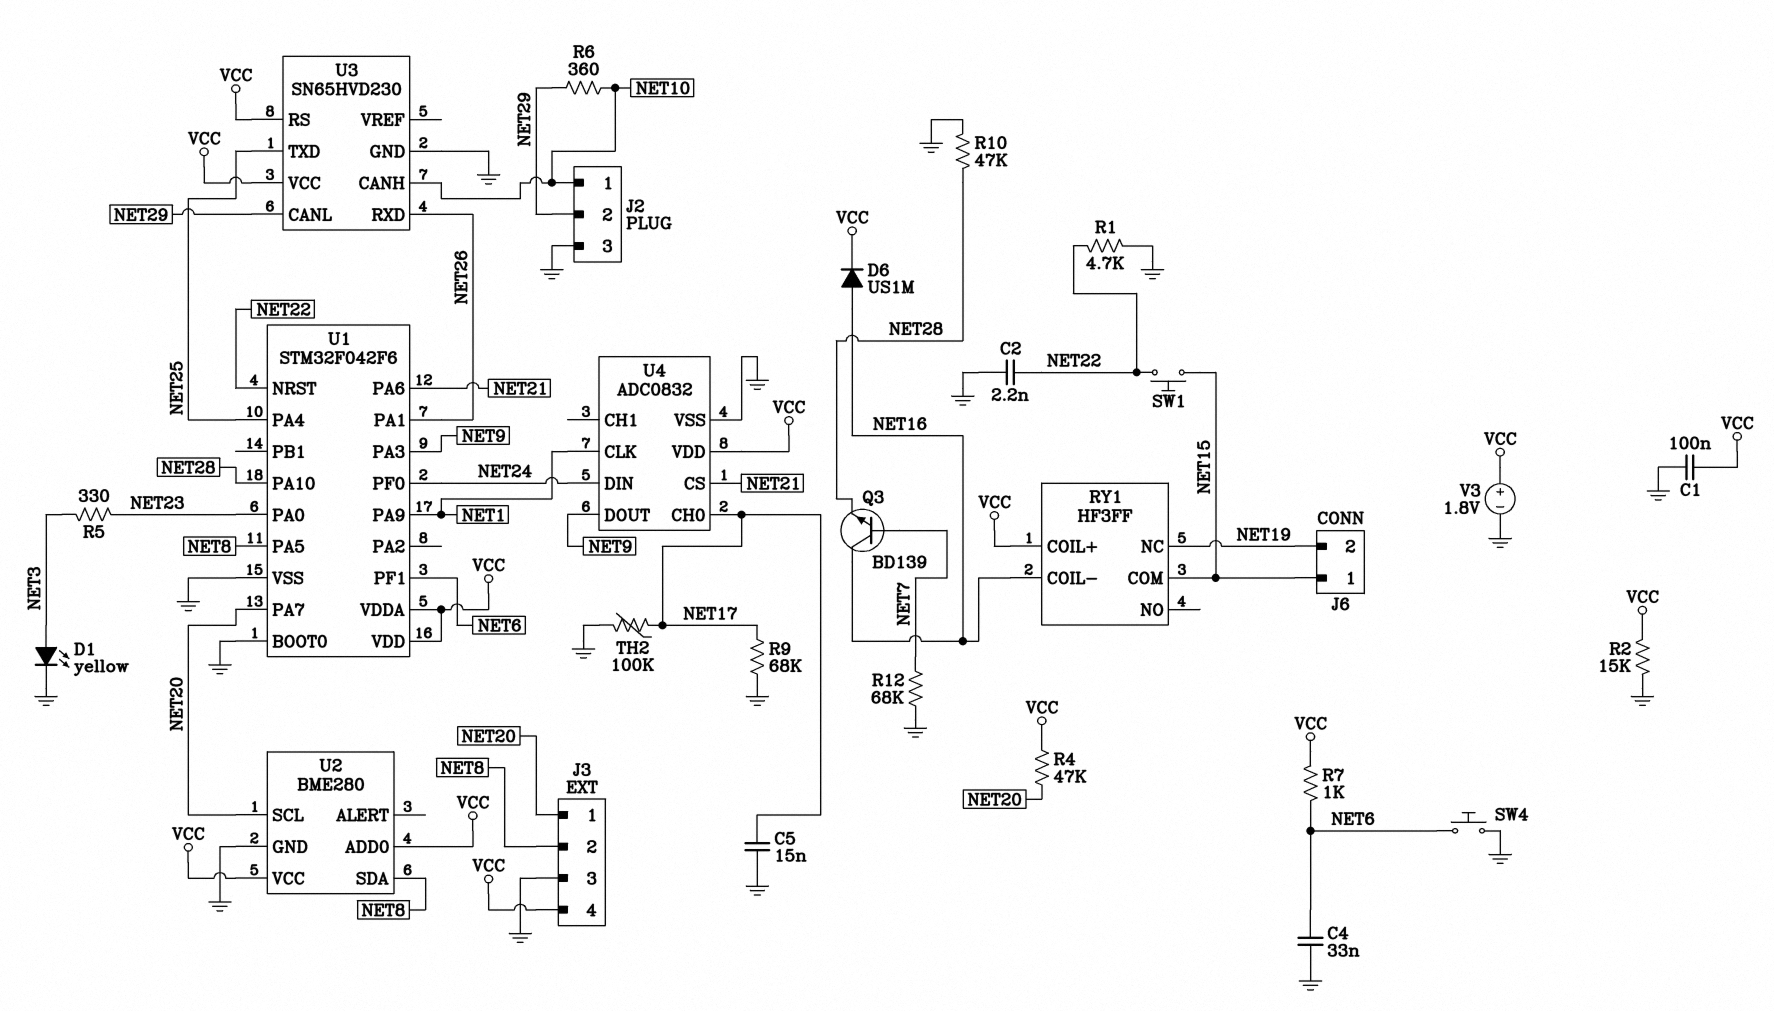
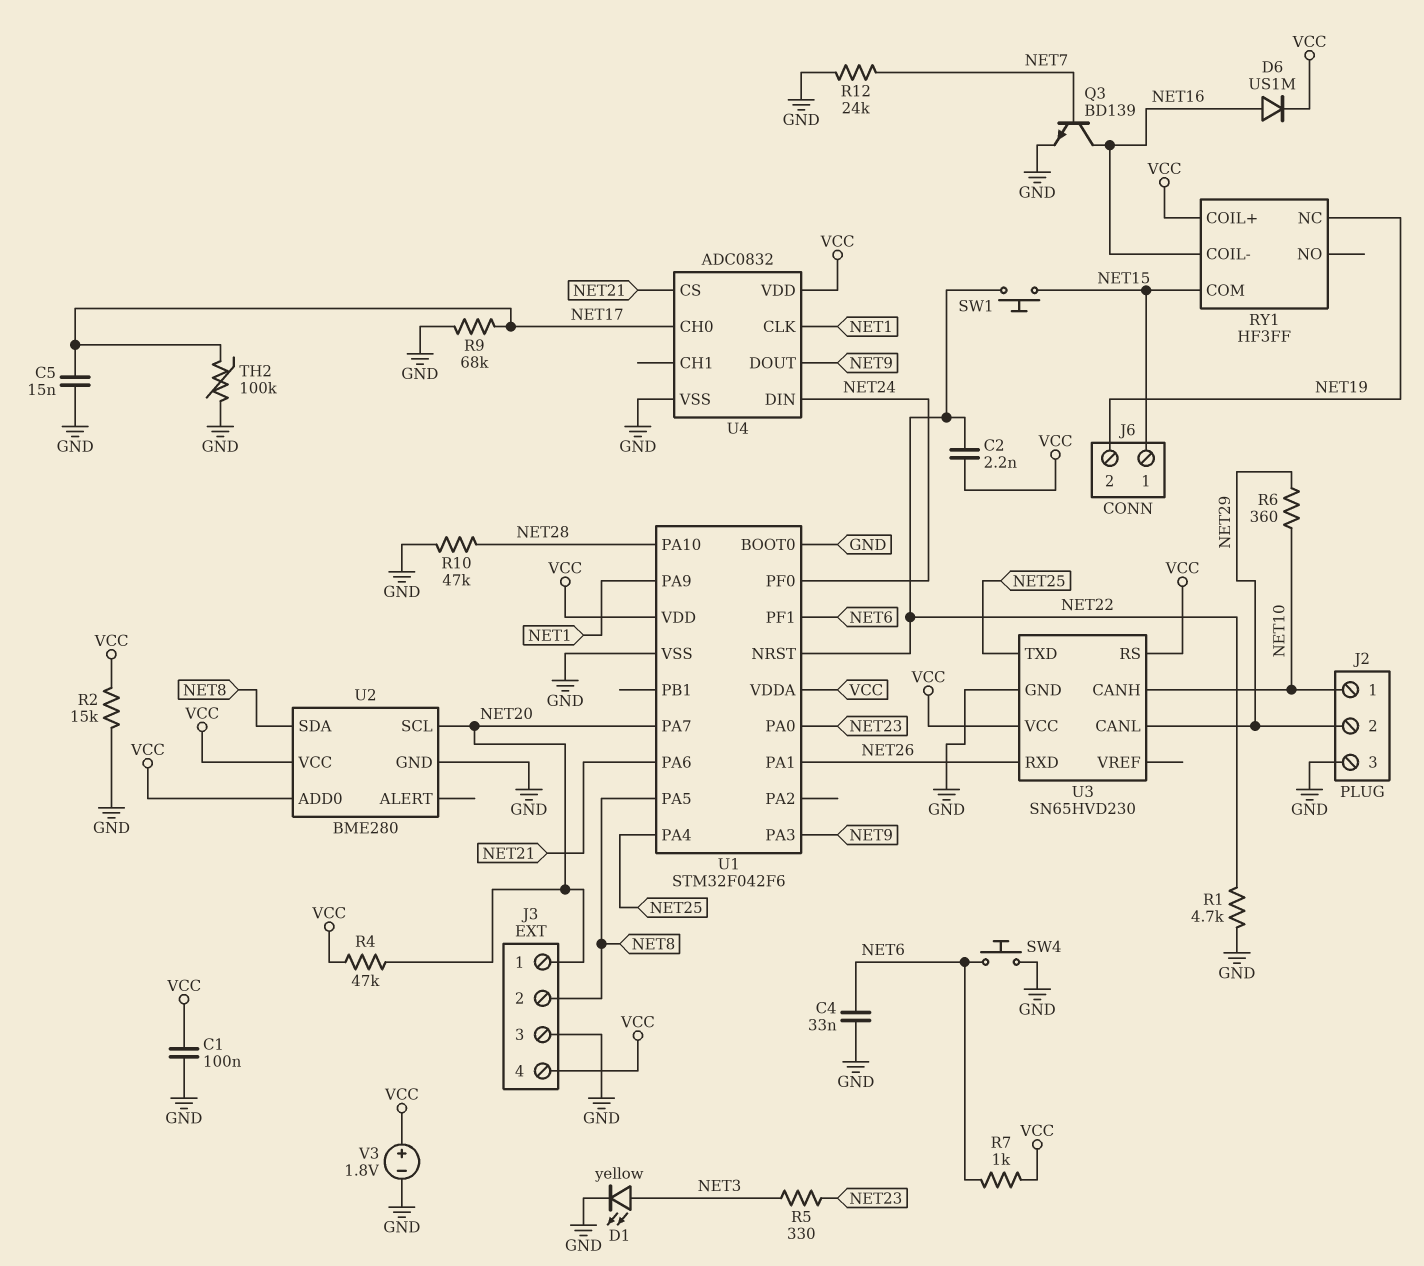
C2: 2.2nF (GND, NET22) -> 2.2nF (NET22, VCC)
Q3: NPN BD139 (B NET7, C NET16, E NET28) -> NPN BD139 (B NET7, C NET16, E GND)
R12: 68k (GND, NET7) -> 24k (GND, NET7)

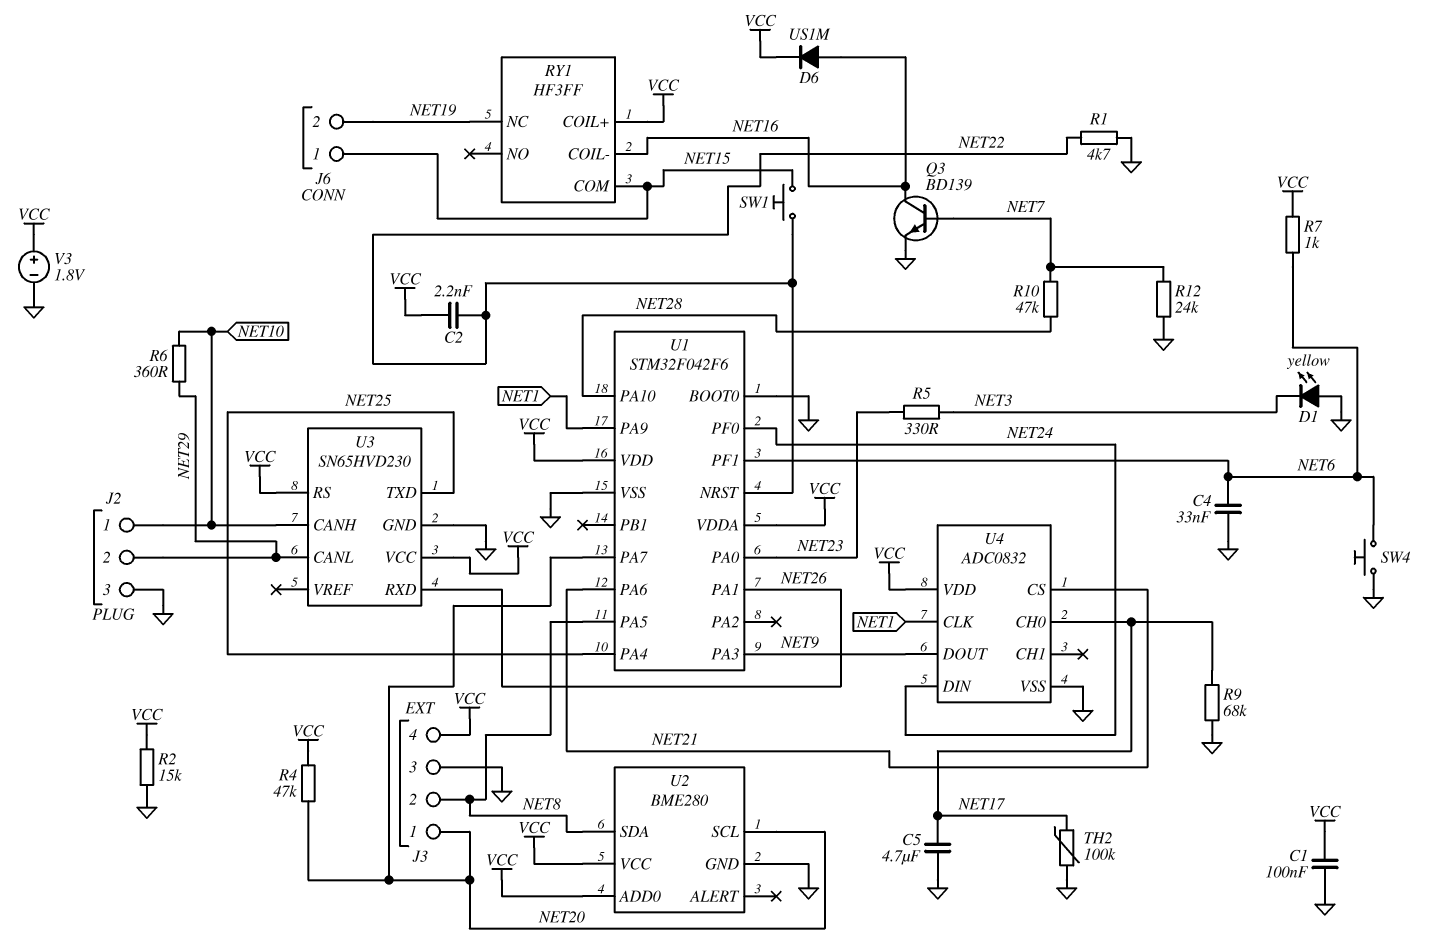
C5: 15nF (GND, NET17) -> 4.7uF (GND, NET17)
D1: LED yellow (A NET3, K GND) -> LED yellow (A GND, K NET3)
R10: 47k (GND, NET28) -> 47k (NET7, NET28)

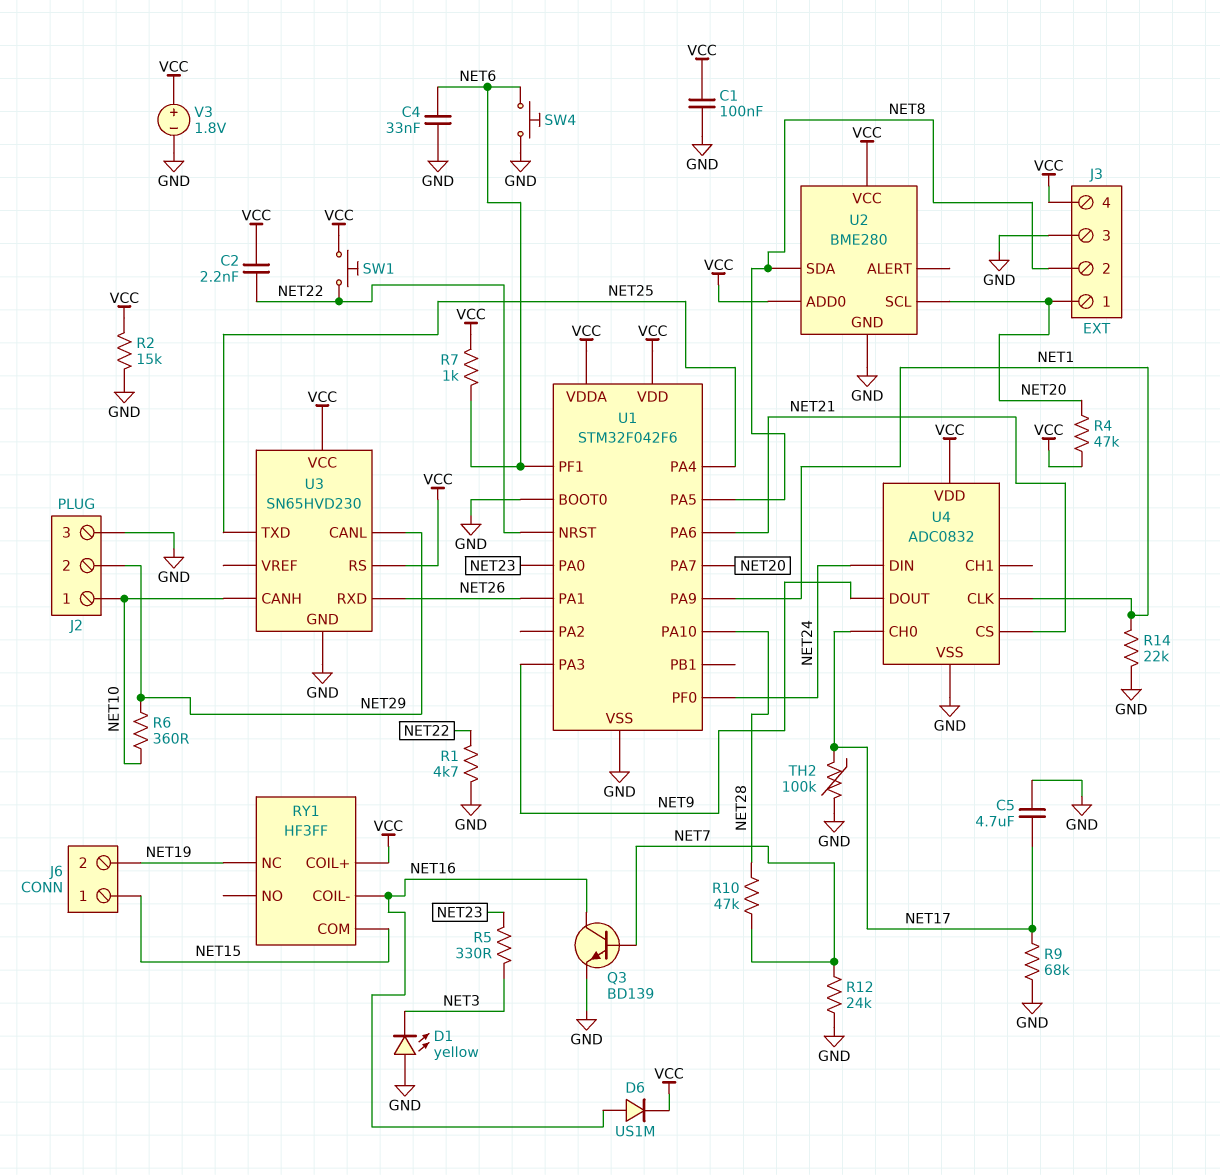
R14: none -> 22k (GND, NET1)
SW1: button (NET15, NET22) -> button (NET22, VCC)

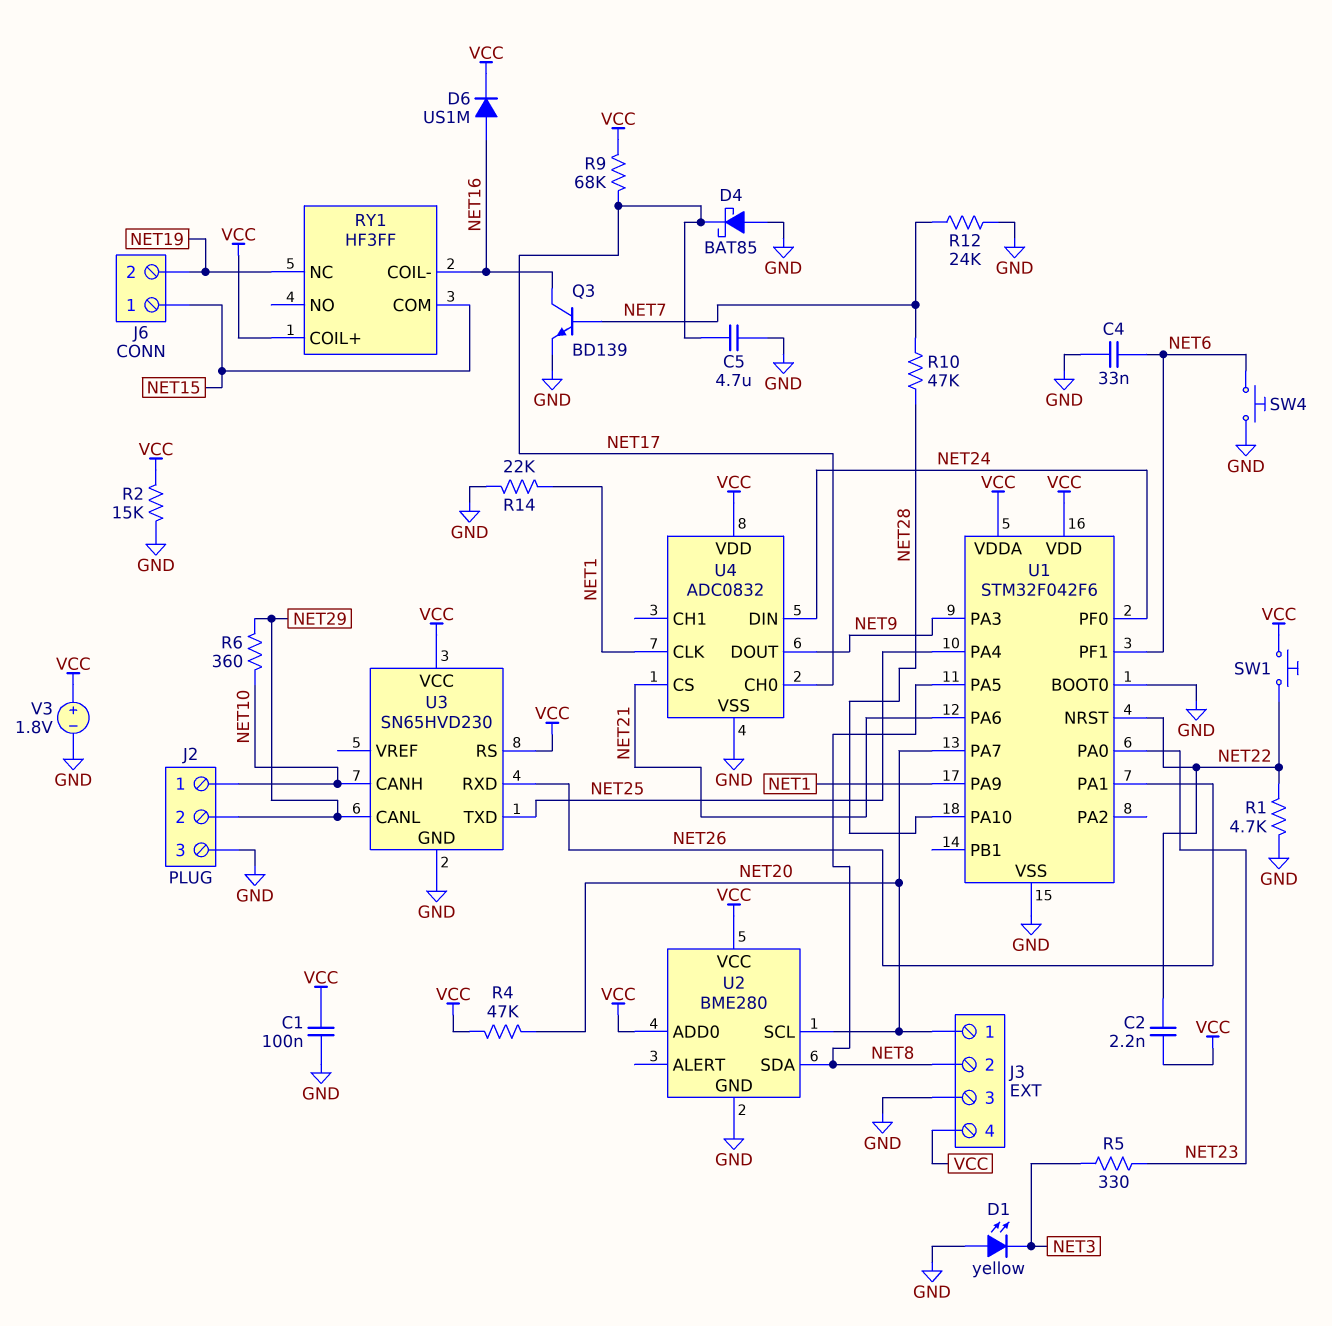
D4: none -> schottky BAT85 (A GND, K NET17)
R7: 1k (NET6, VCC) -> none
R9: 68k (GND, NET17) -> 68k (NET17, VCC)
TH2: 100k (GND, NET17) -> none

